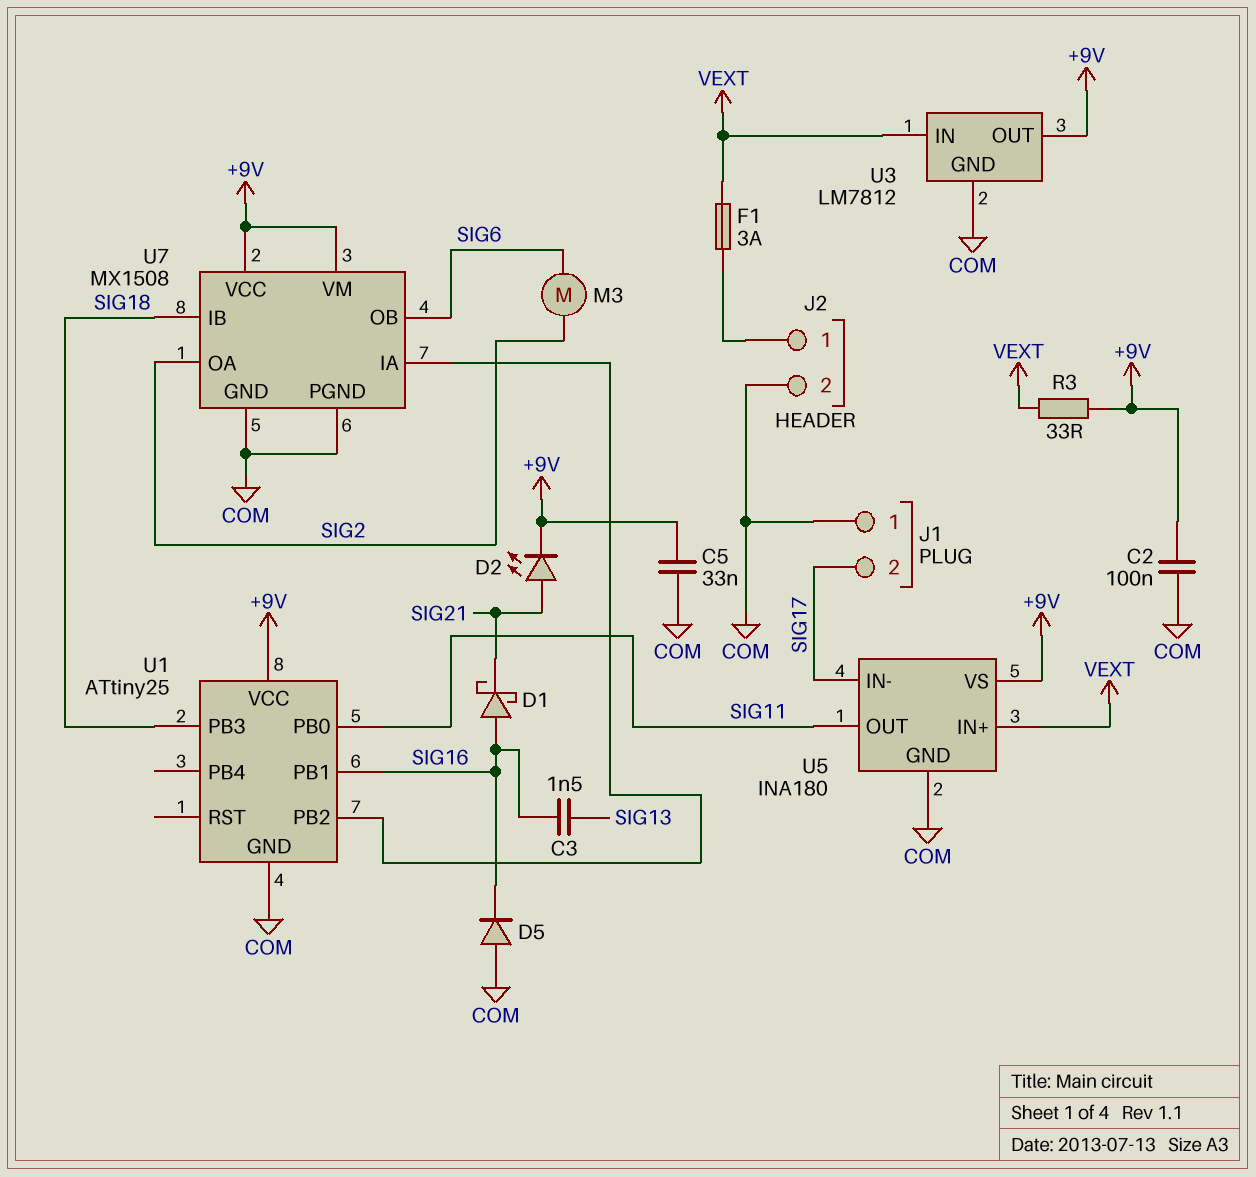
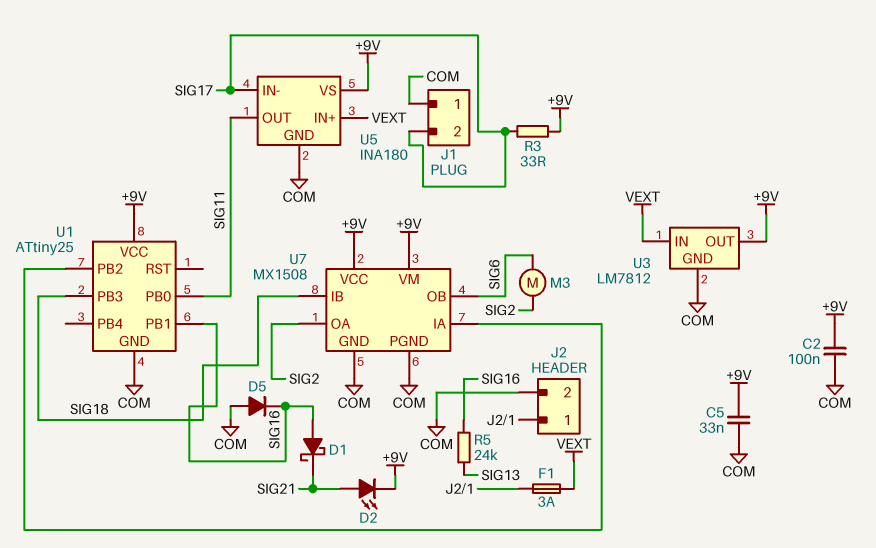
C3: 1.5nF (SIG13, SIG16) -> none
R3: 33 (+9V, VEXT) -> 33 (+9V, SIG17)
R5: none -> 24k (SIG13, SIG16)

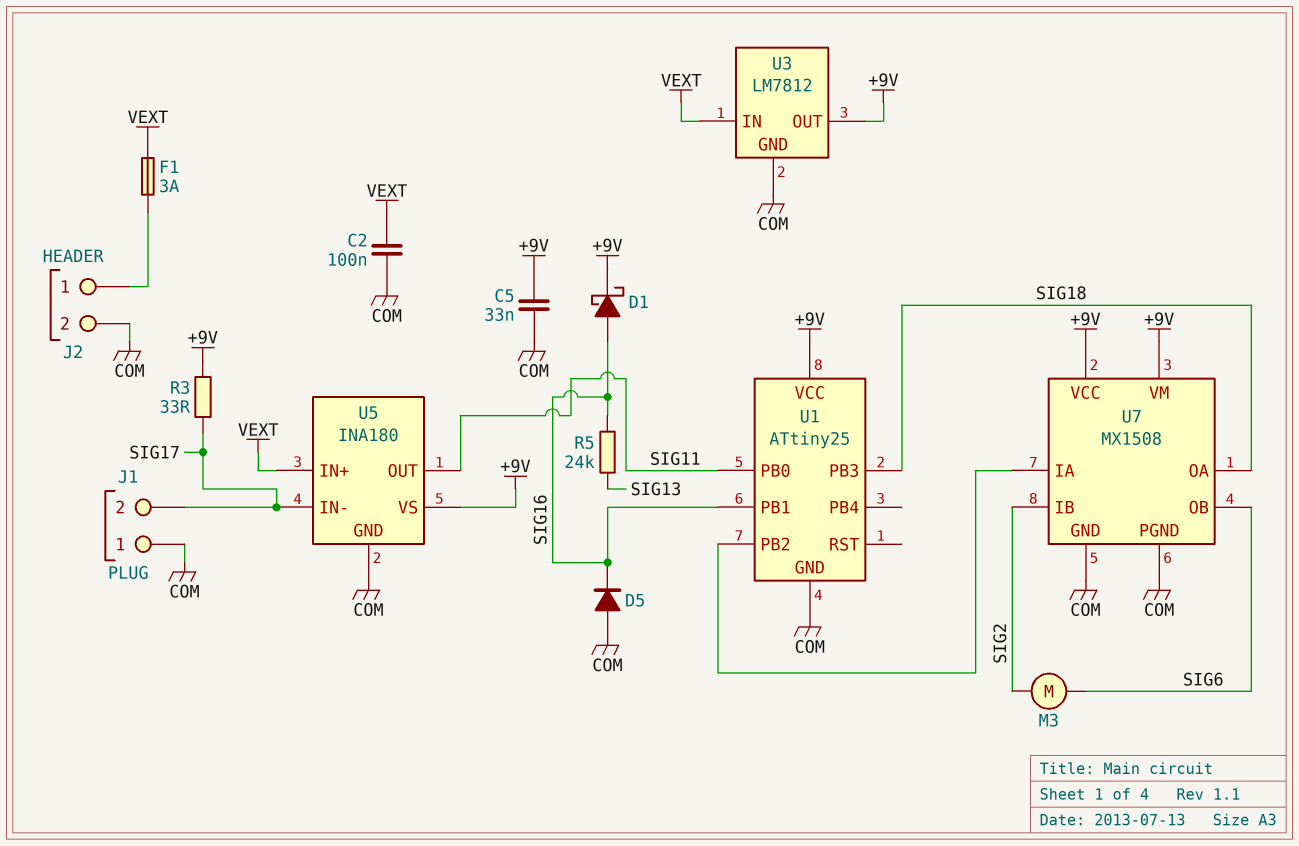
C2: 100nF (+9V, COM) -> 100nF (COM, VEXT)
D1: schottky (A SIG16, K SIG21) -> schottky (A SIG16, K +9V)
D2: LED (A SIG21, K +9V) -> none
U7 pin IB: SIG18 -> SIG2
U7 pin OA: SIG2 -> SIG18

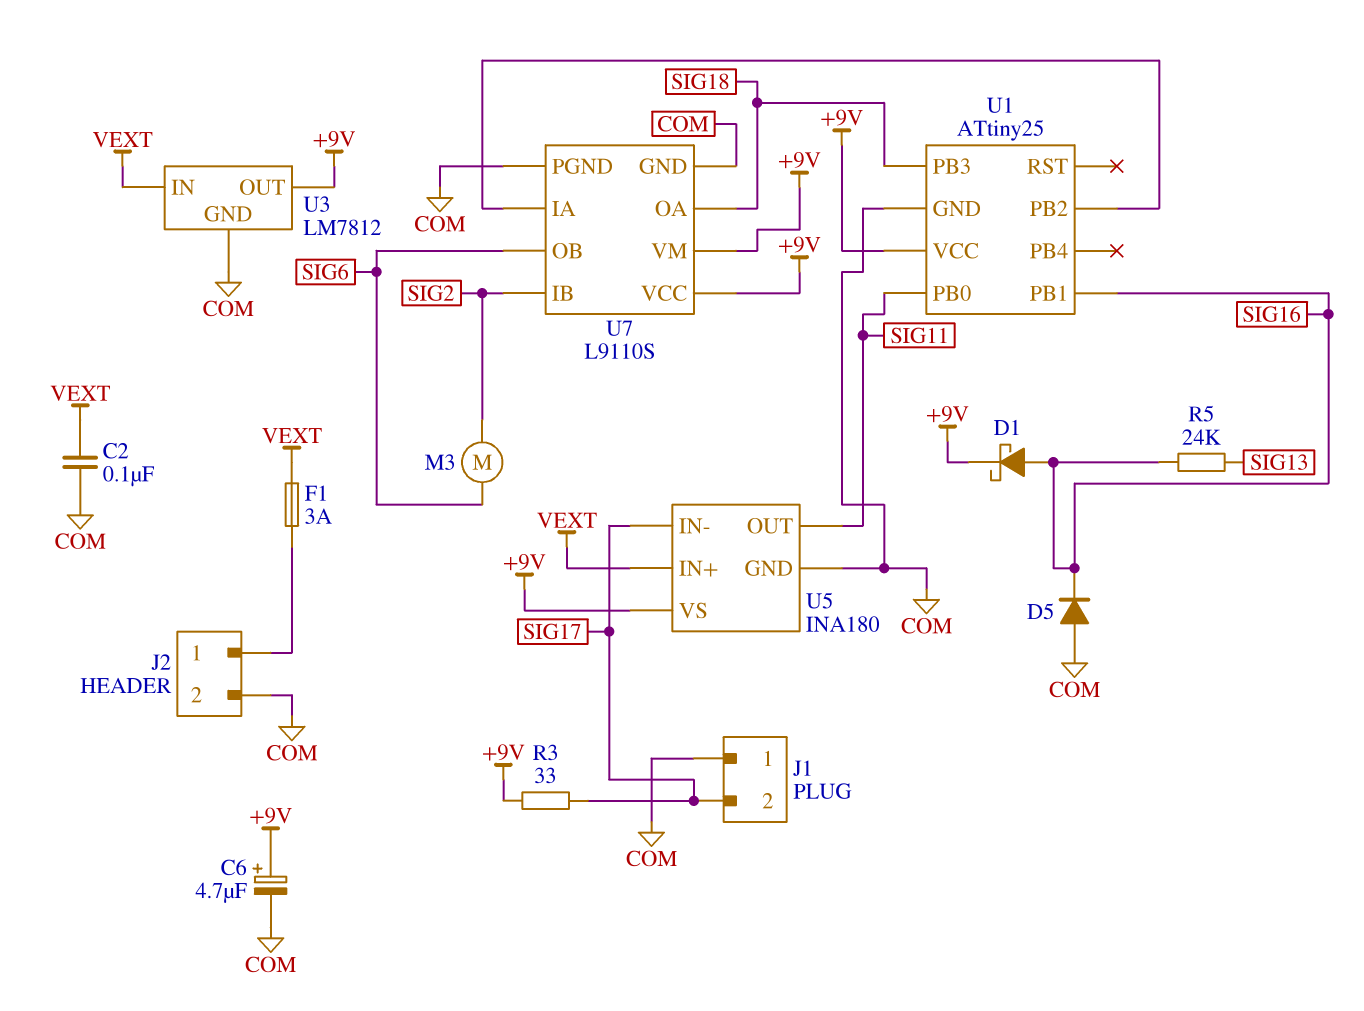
C5: 33nF (+9V, COM) -> none
C6: none -> 4.7uF (plus +9V, minus COM)
U7: MX1508 -> L9110S

